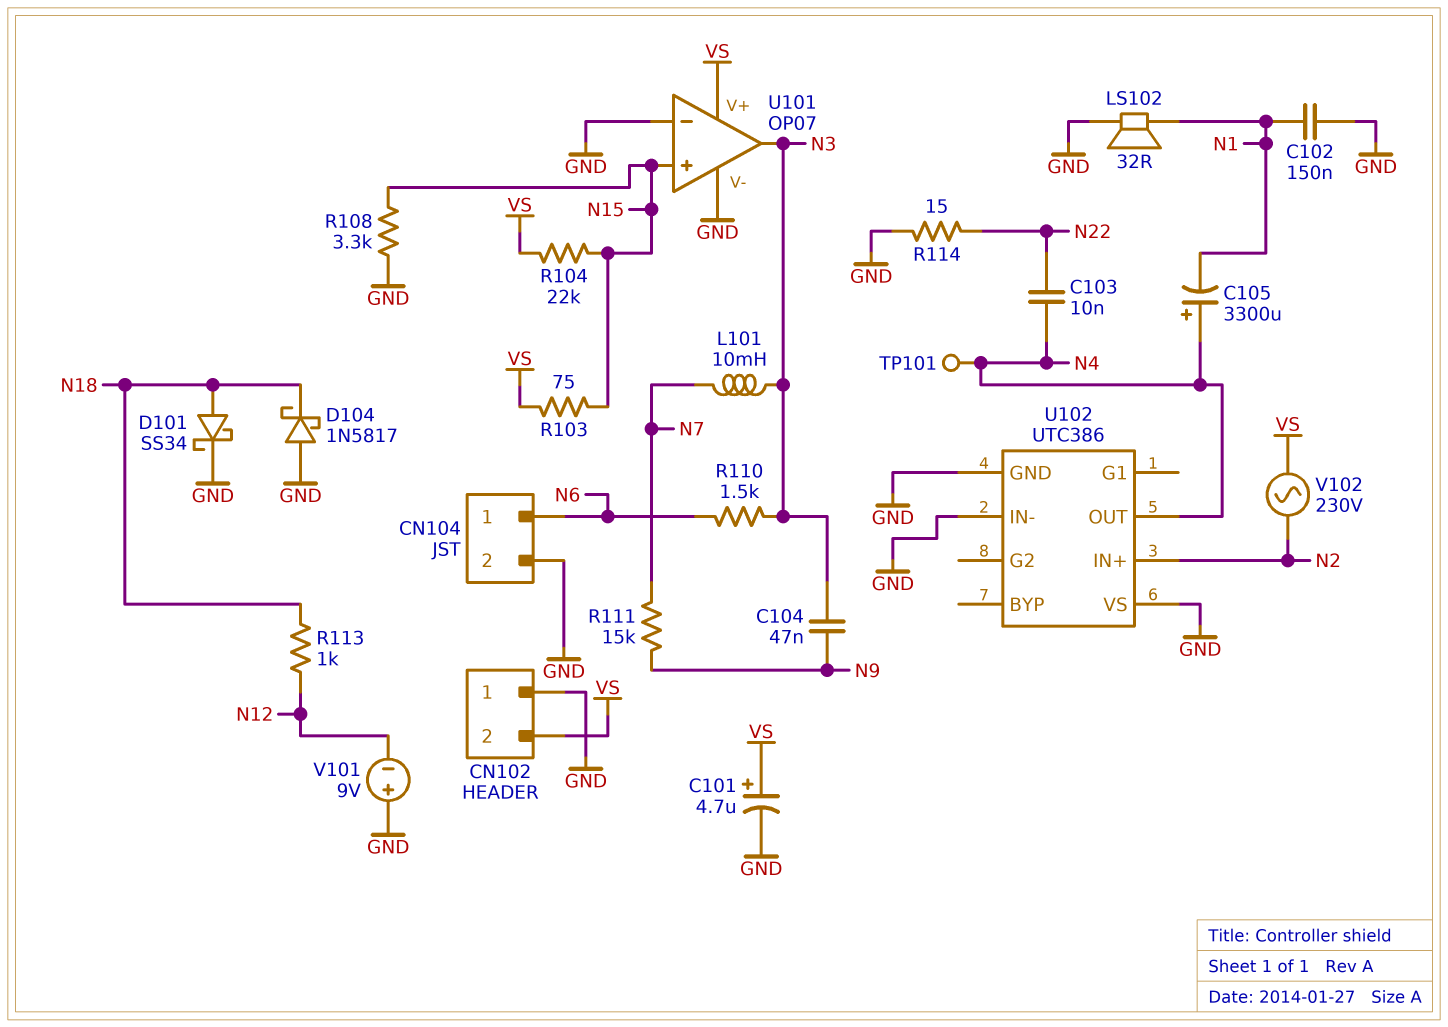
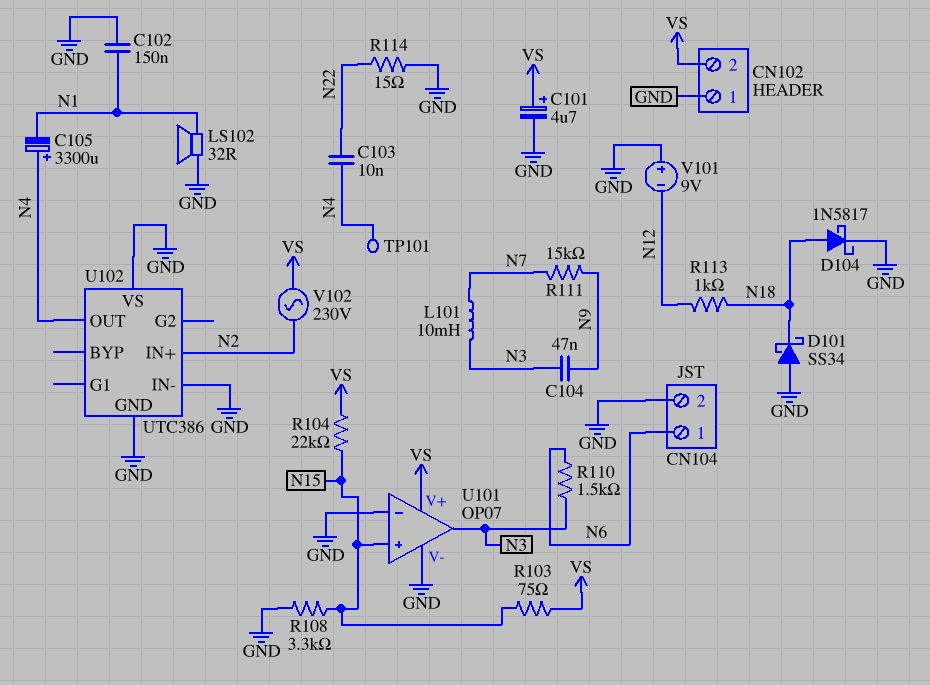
D101: schottky SS34 (A N18, K GND) -> schottky SS34 (A GND, K N18)
D104: schottky 1N5817 (A GND, K N18) -> schottky 1N5817 (A N18, K GND)

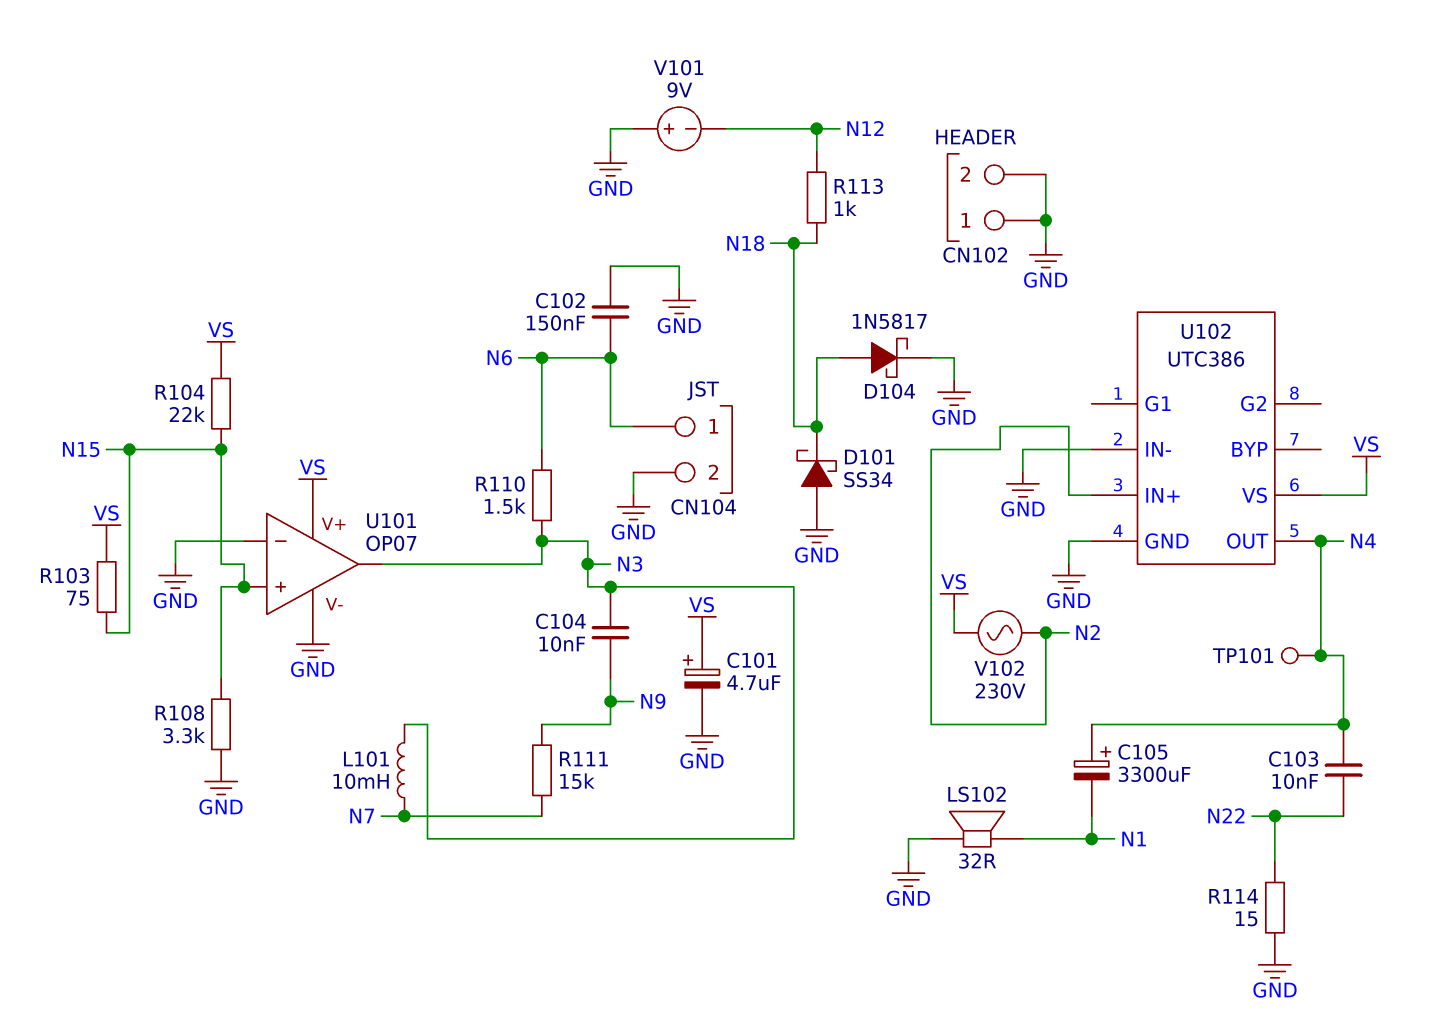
C102: 150nF (GND, N1) -> 150nF (GND, N6)
C104: 47nF (N3, N9) -> 10nF (N3, N9)
CN102 pin 2: VS -> GND
U102 pin VS: GND -> VS

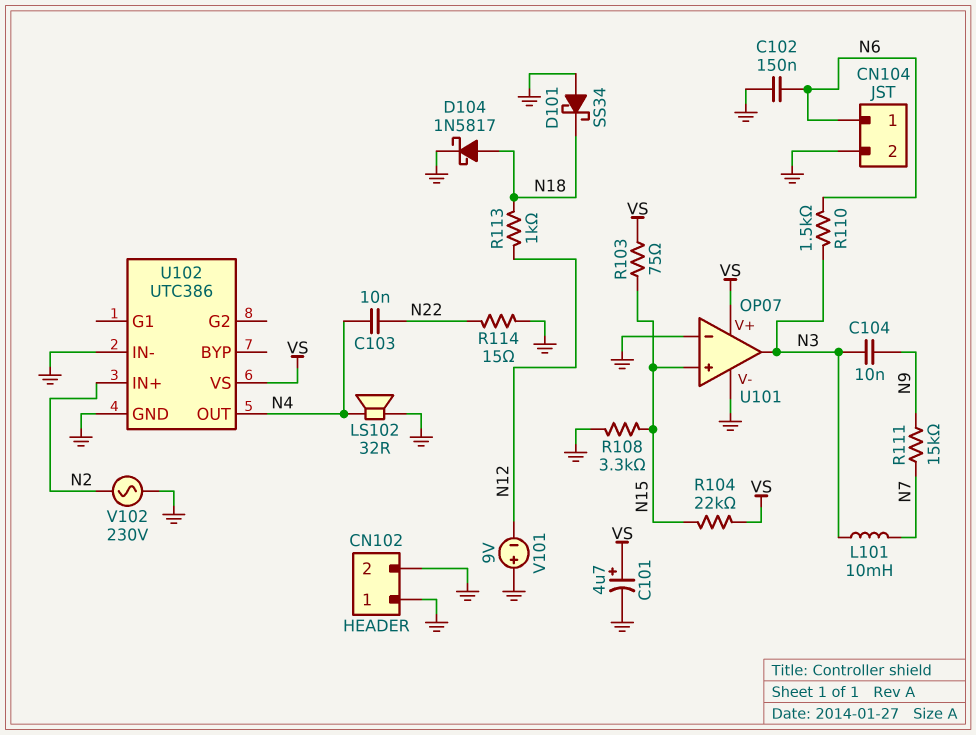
C105: 3300uF (plus N4, minus N1) -> none
LS102: speaker 32R (GND, N1) -> speaker 32R (GND, N4)
TP101: test point (N4) -> none
V102: AC 230V (N2, VS) -> AC 230V (GND, N2)

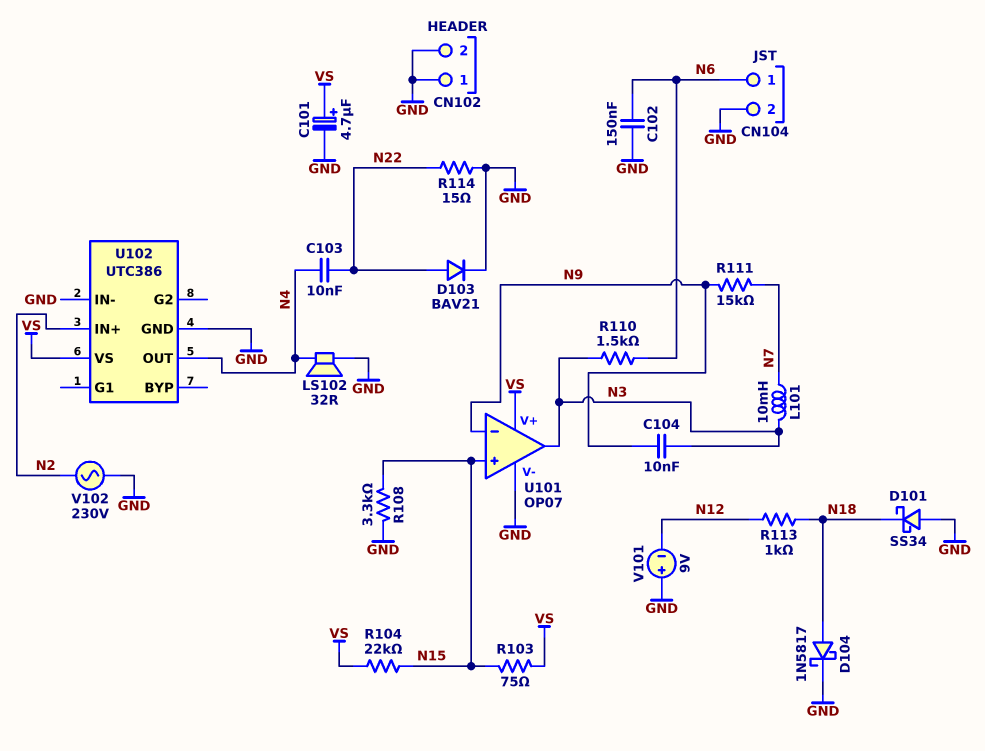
D103: none -> diode BAV21 (A N22, K GND)
U101 pin in-: GND -> N9

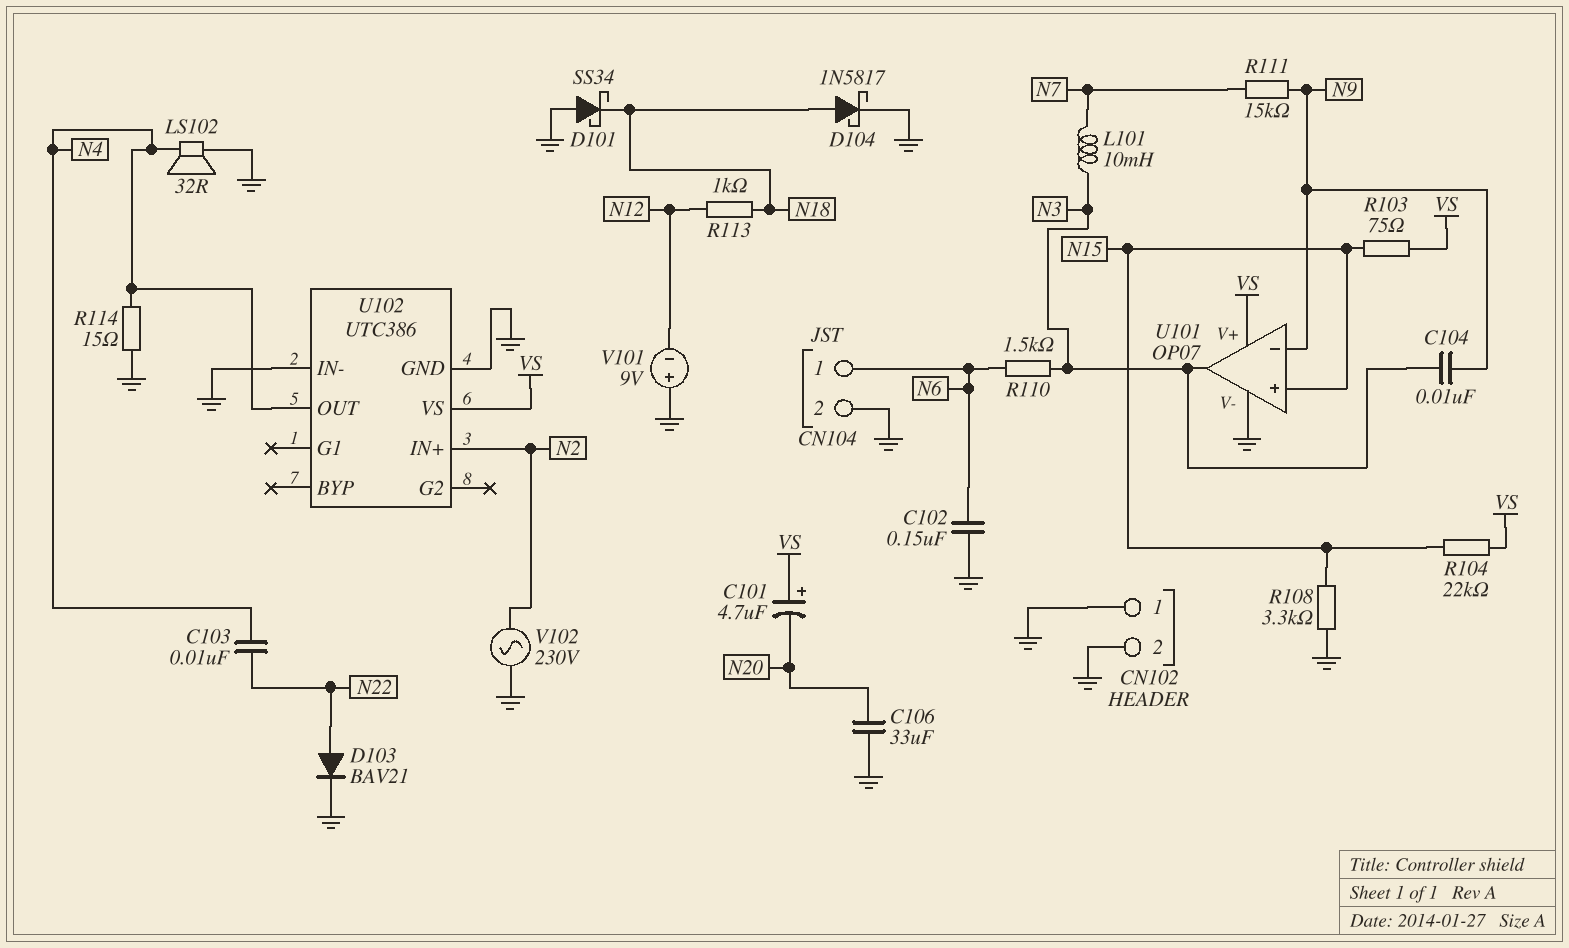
C101: 4.7uF (plus VS, minus GND) -> 4.7uF (plus VS, minus N20)
C106: none -> 33uF (GND, N20)
R114: 15 (GND, N22) -> 15 (GND, N4)

